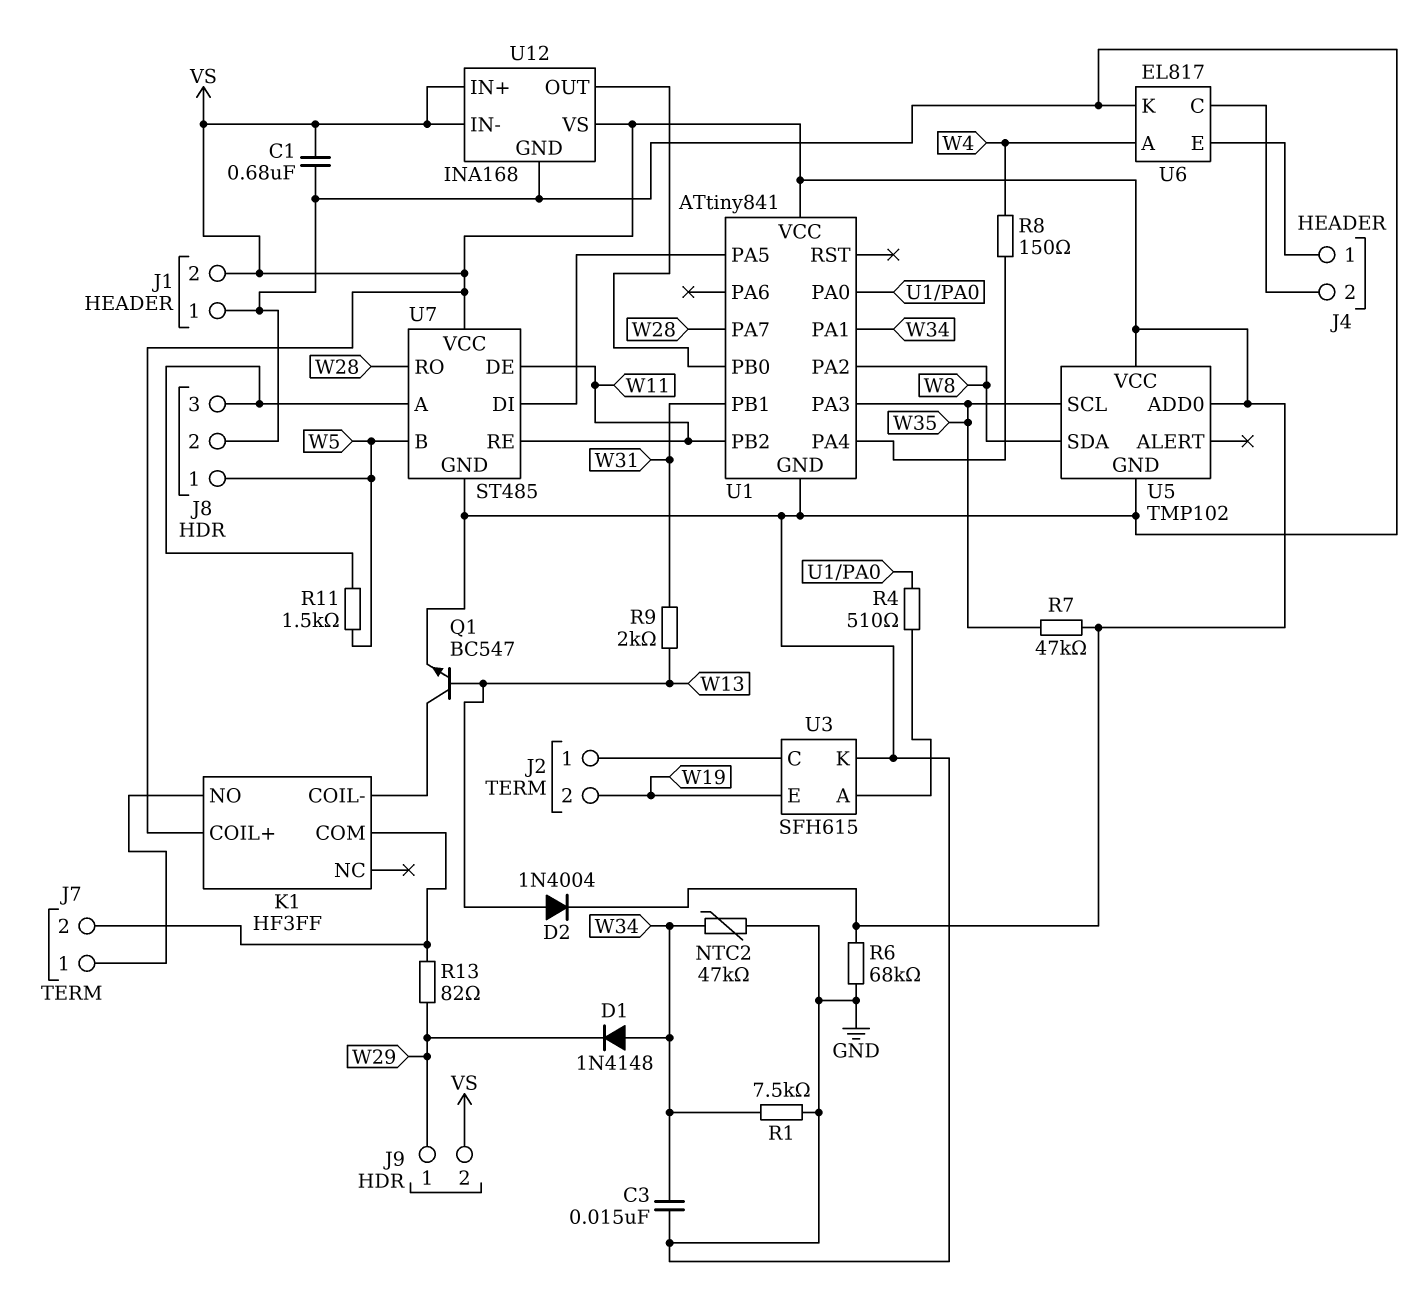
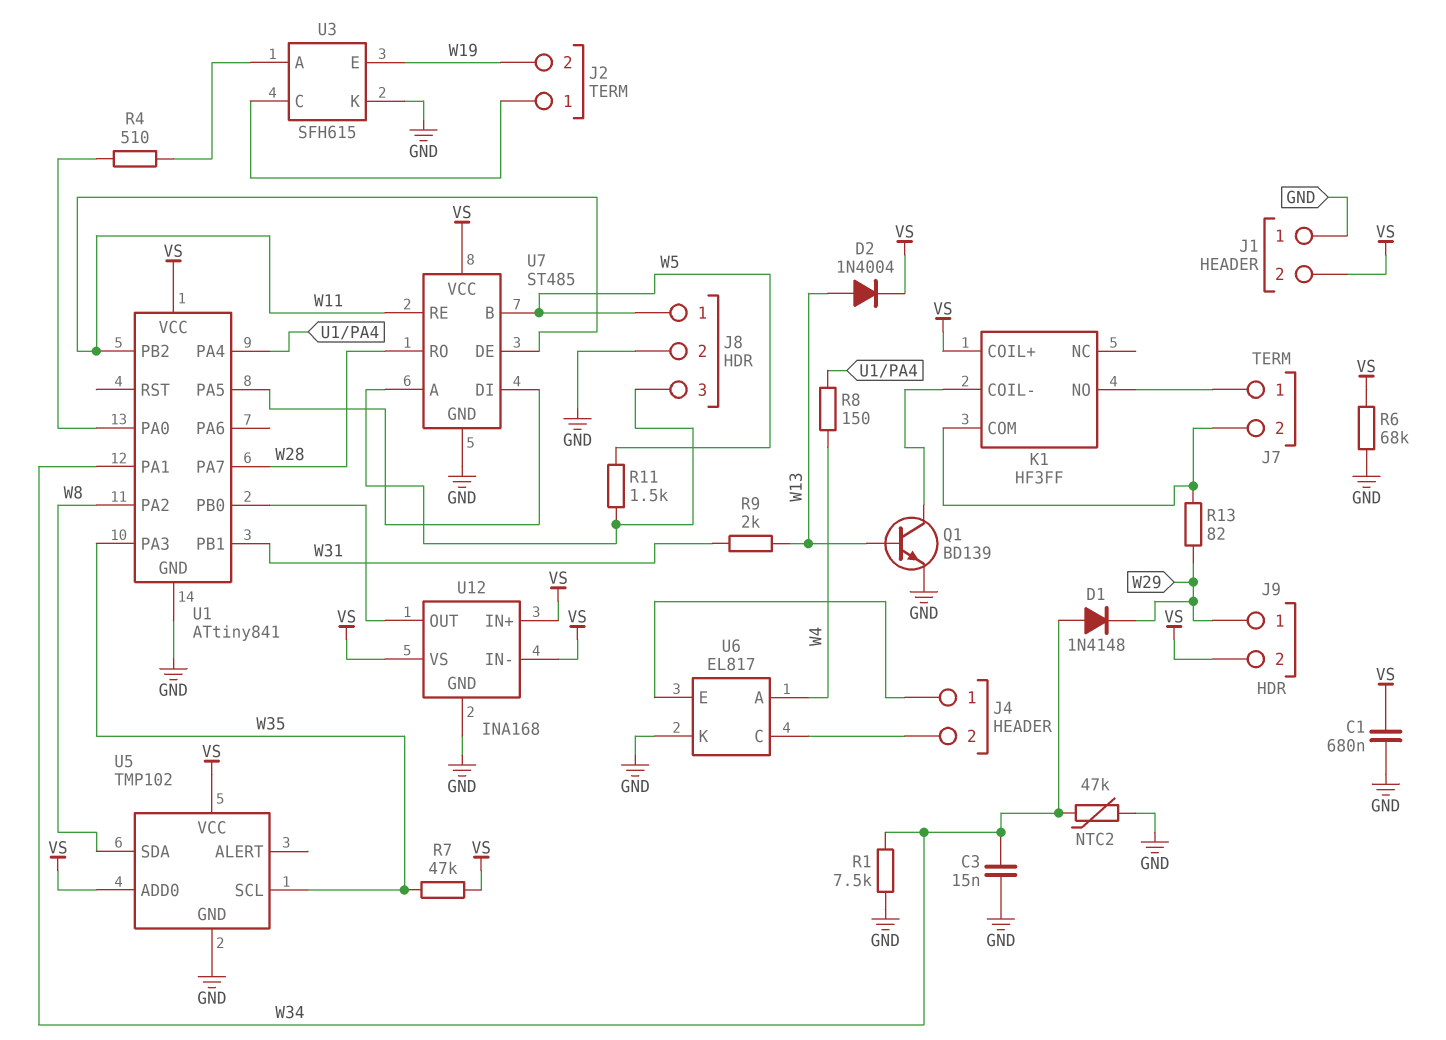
Q1: NPN BC547 (B W13, C K1/COIL-, E GND) -> NPN BD139 (B W13, C K1/COIL-, E GND)

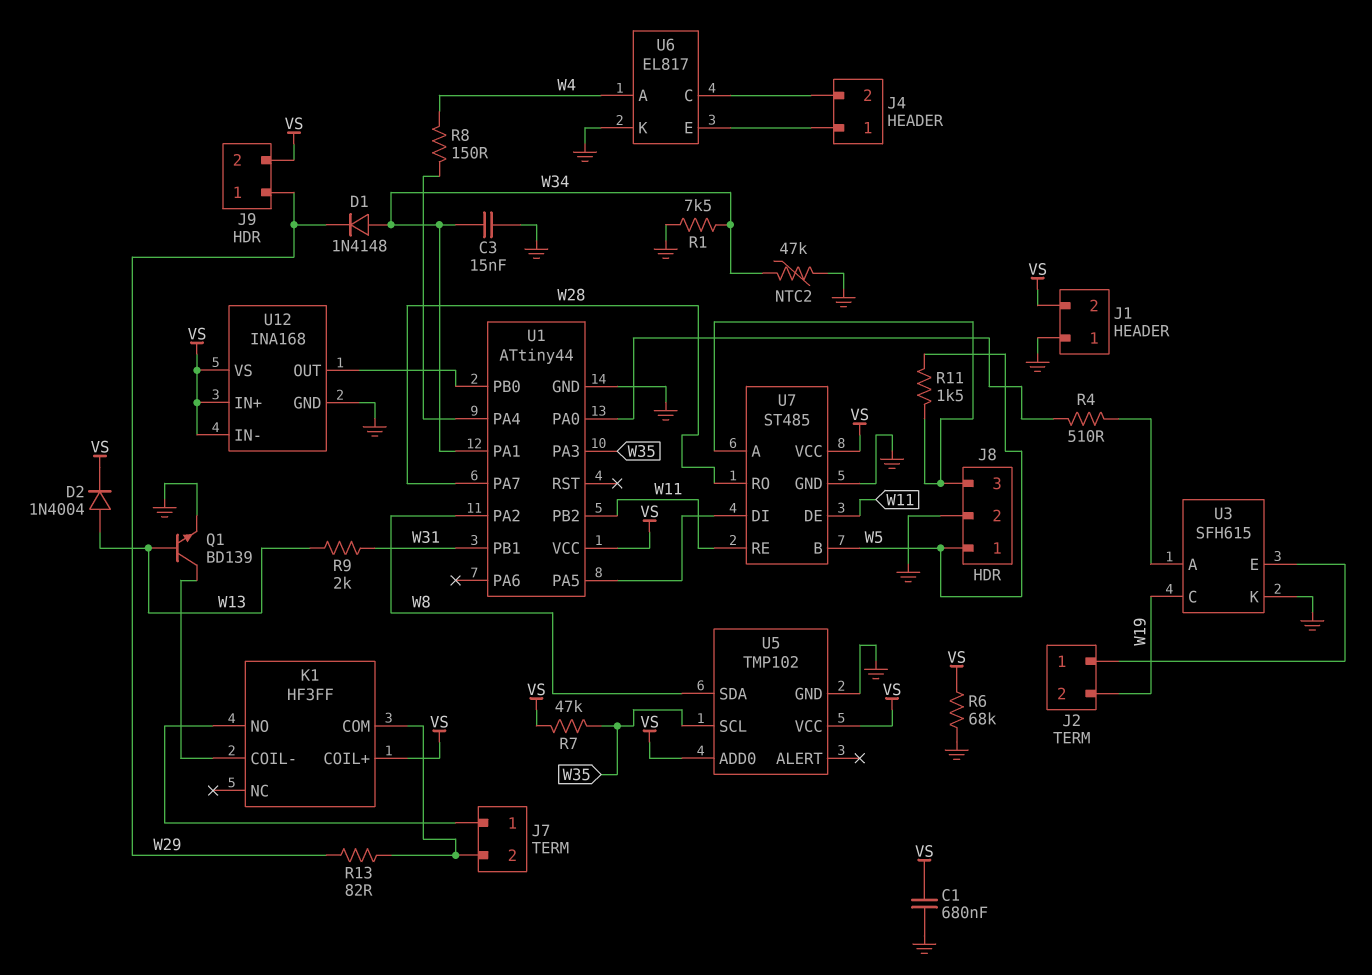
U1: ATtiny841 -> ATtiny44
U3 pin C: J2/1 -> W19
U3 pin E: W19 -> J2/1

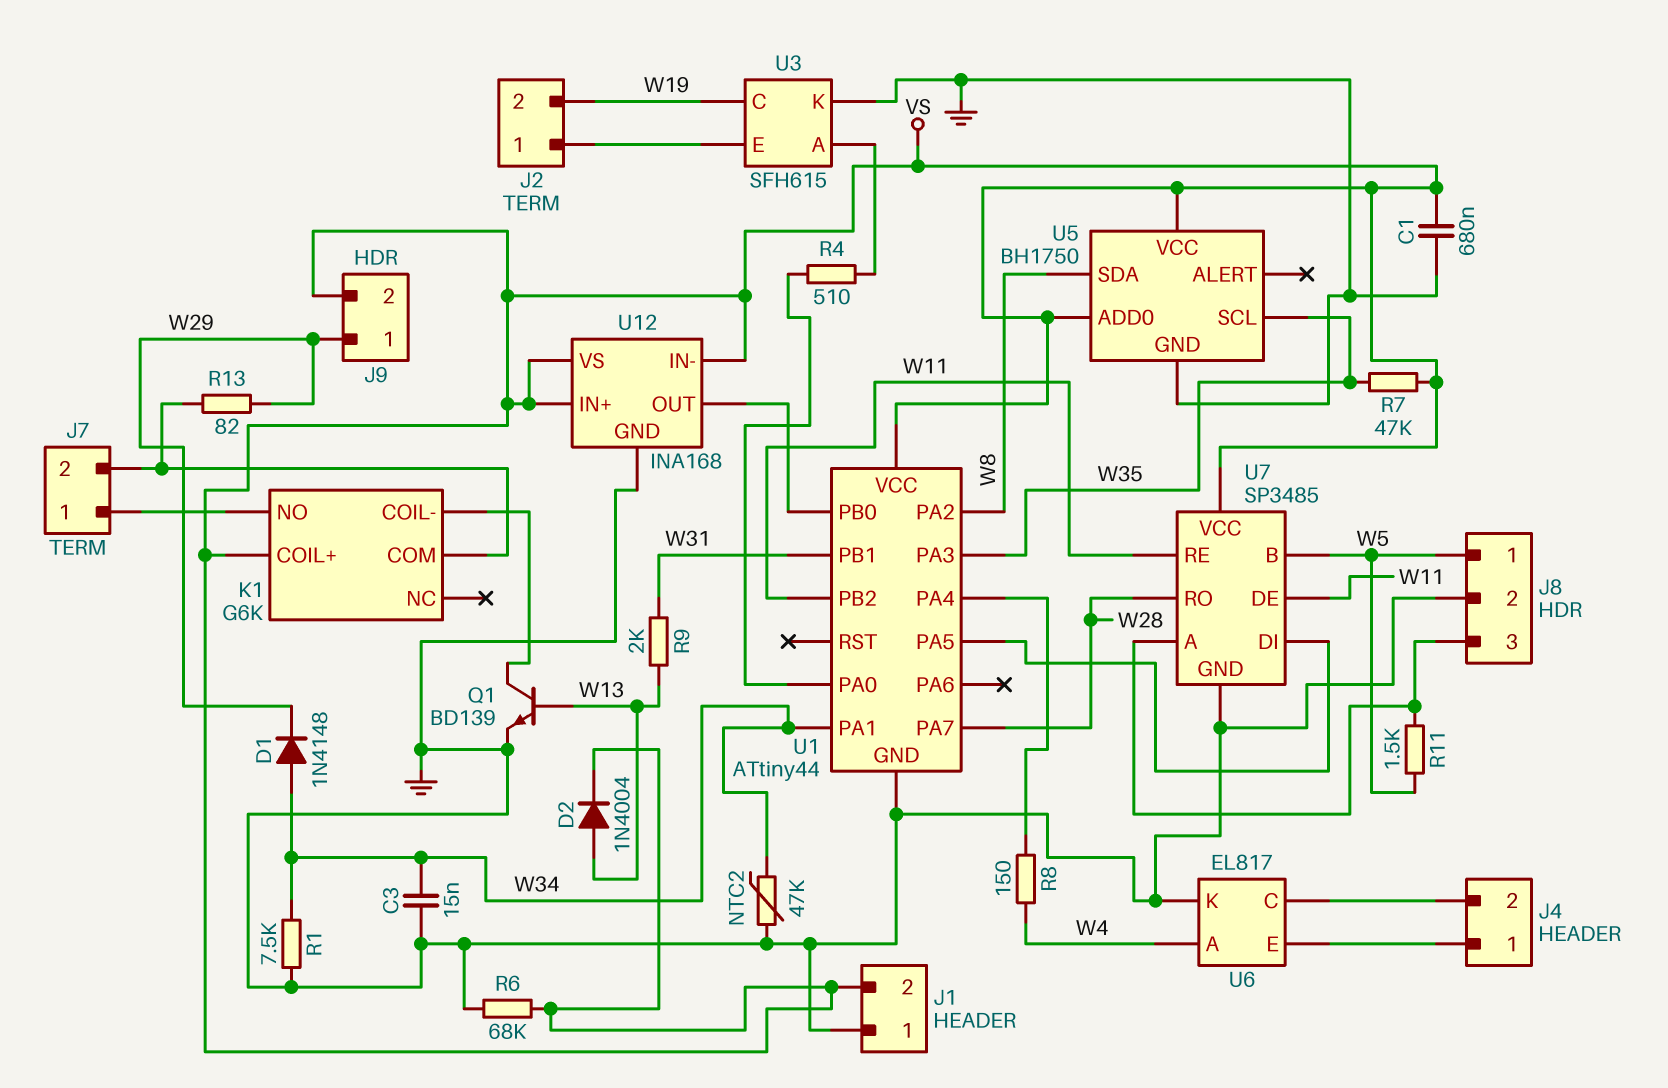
K1: HF3FF -> G6K
U5: TMP102 -> BH1750
U7: ST485 -> SP3485

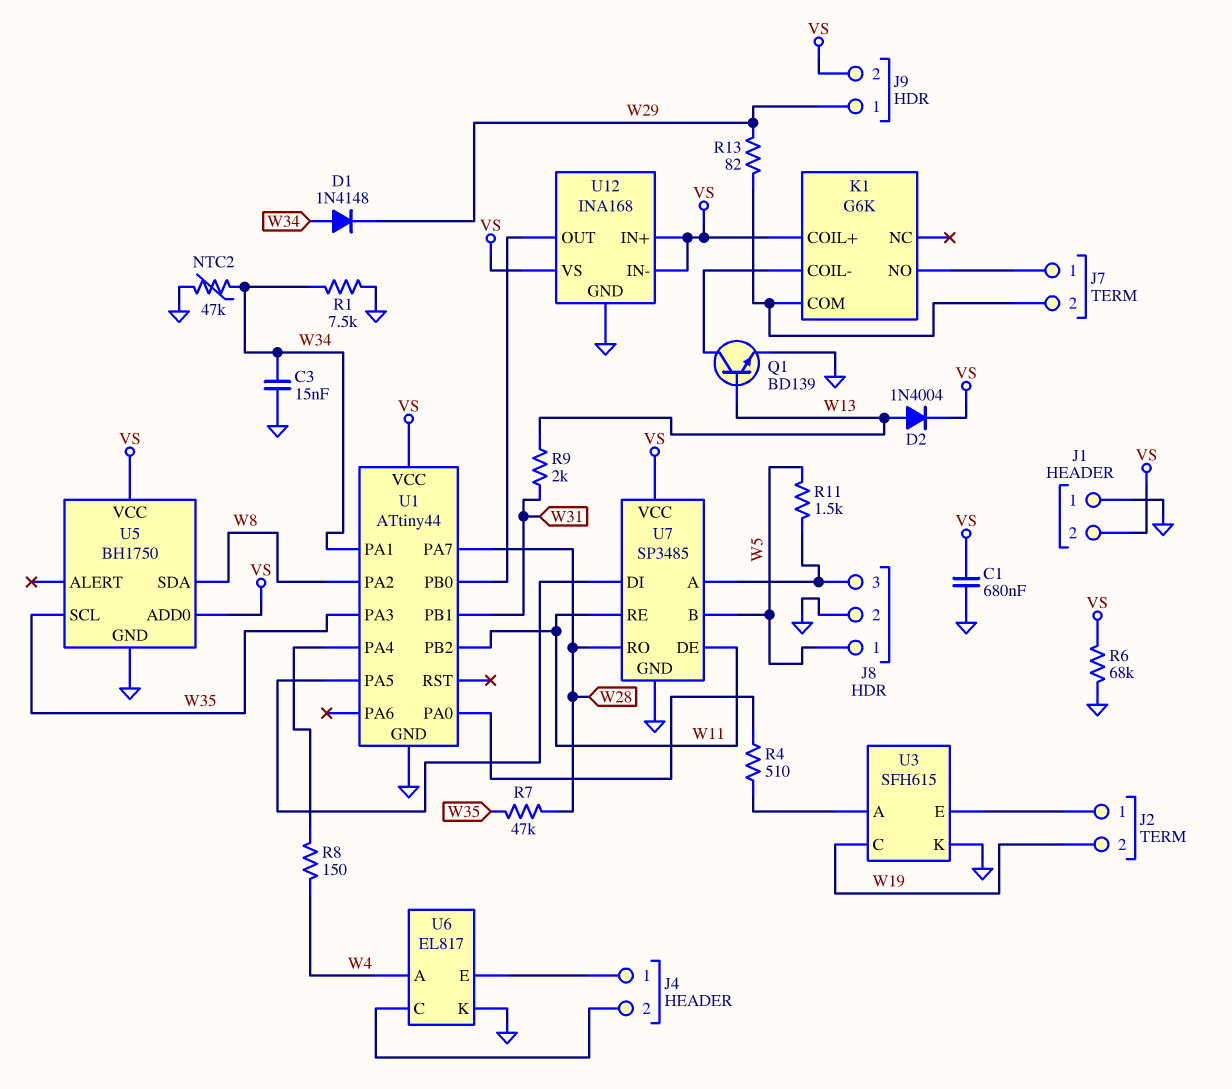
R7: 47k (VS, W35) -> 47k (W28, W35)

